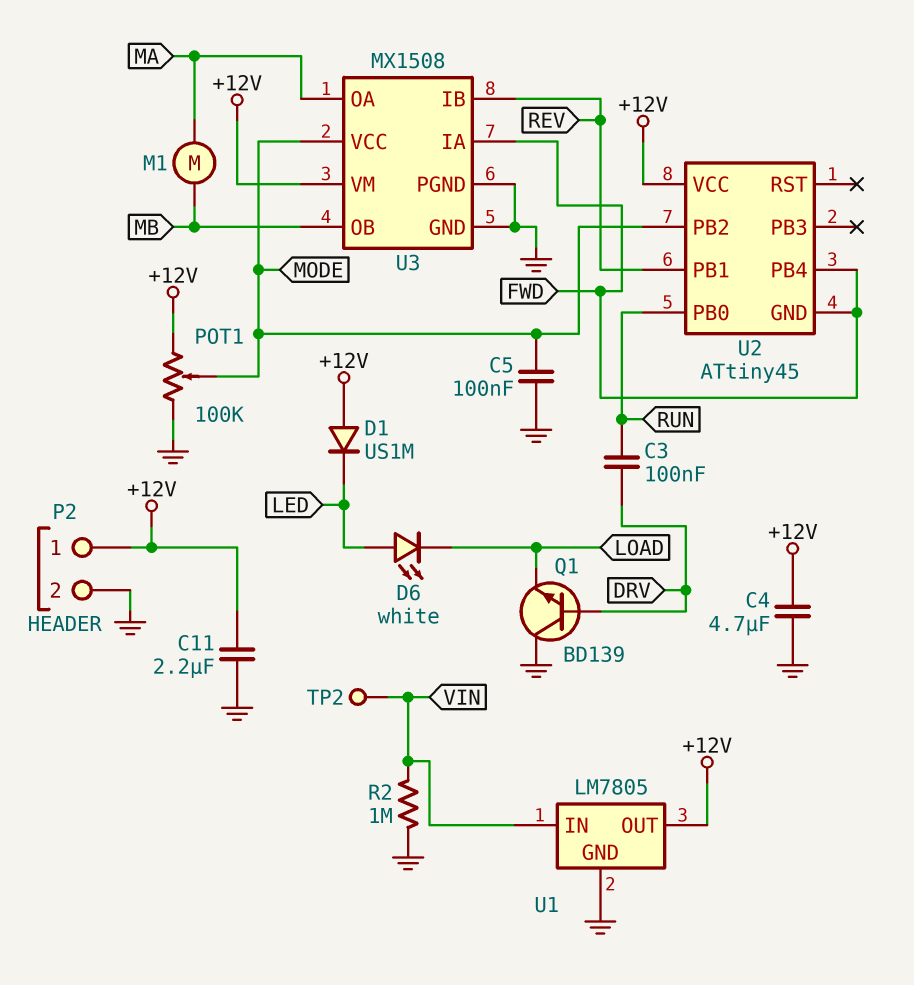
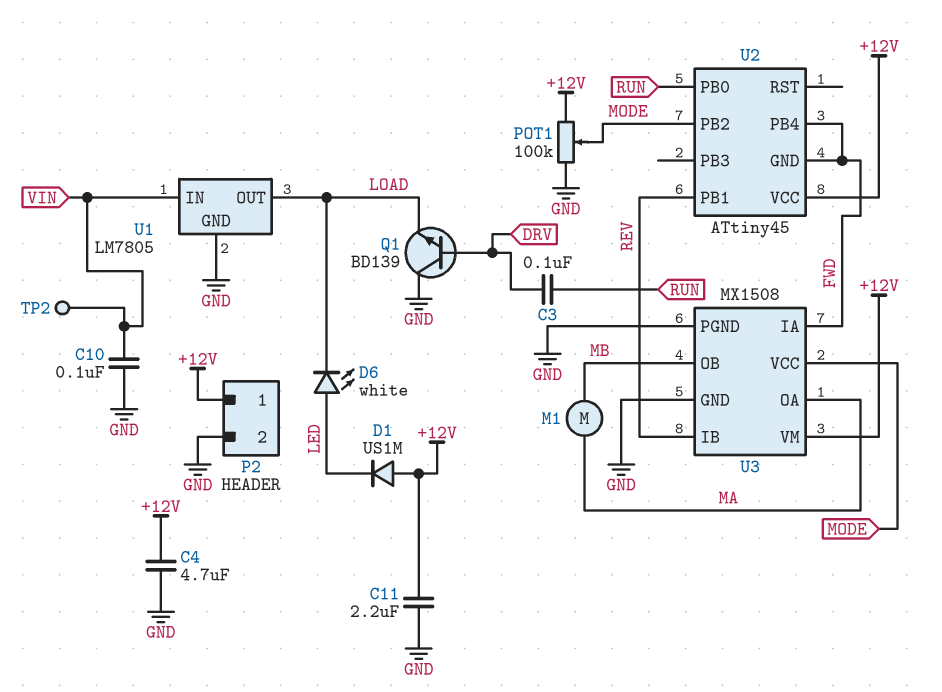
C5: 100nF (GND, MODE) -> none
C10: none -> 100nF (GND, VIN)
R2: 1M (GND, VIN) -> none
U1 pin OUT: +12V -> LOAD

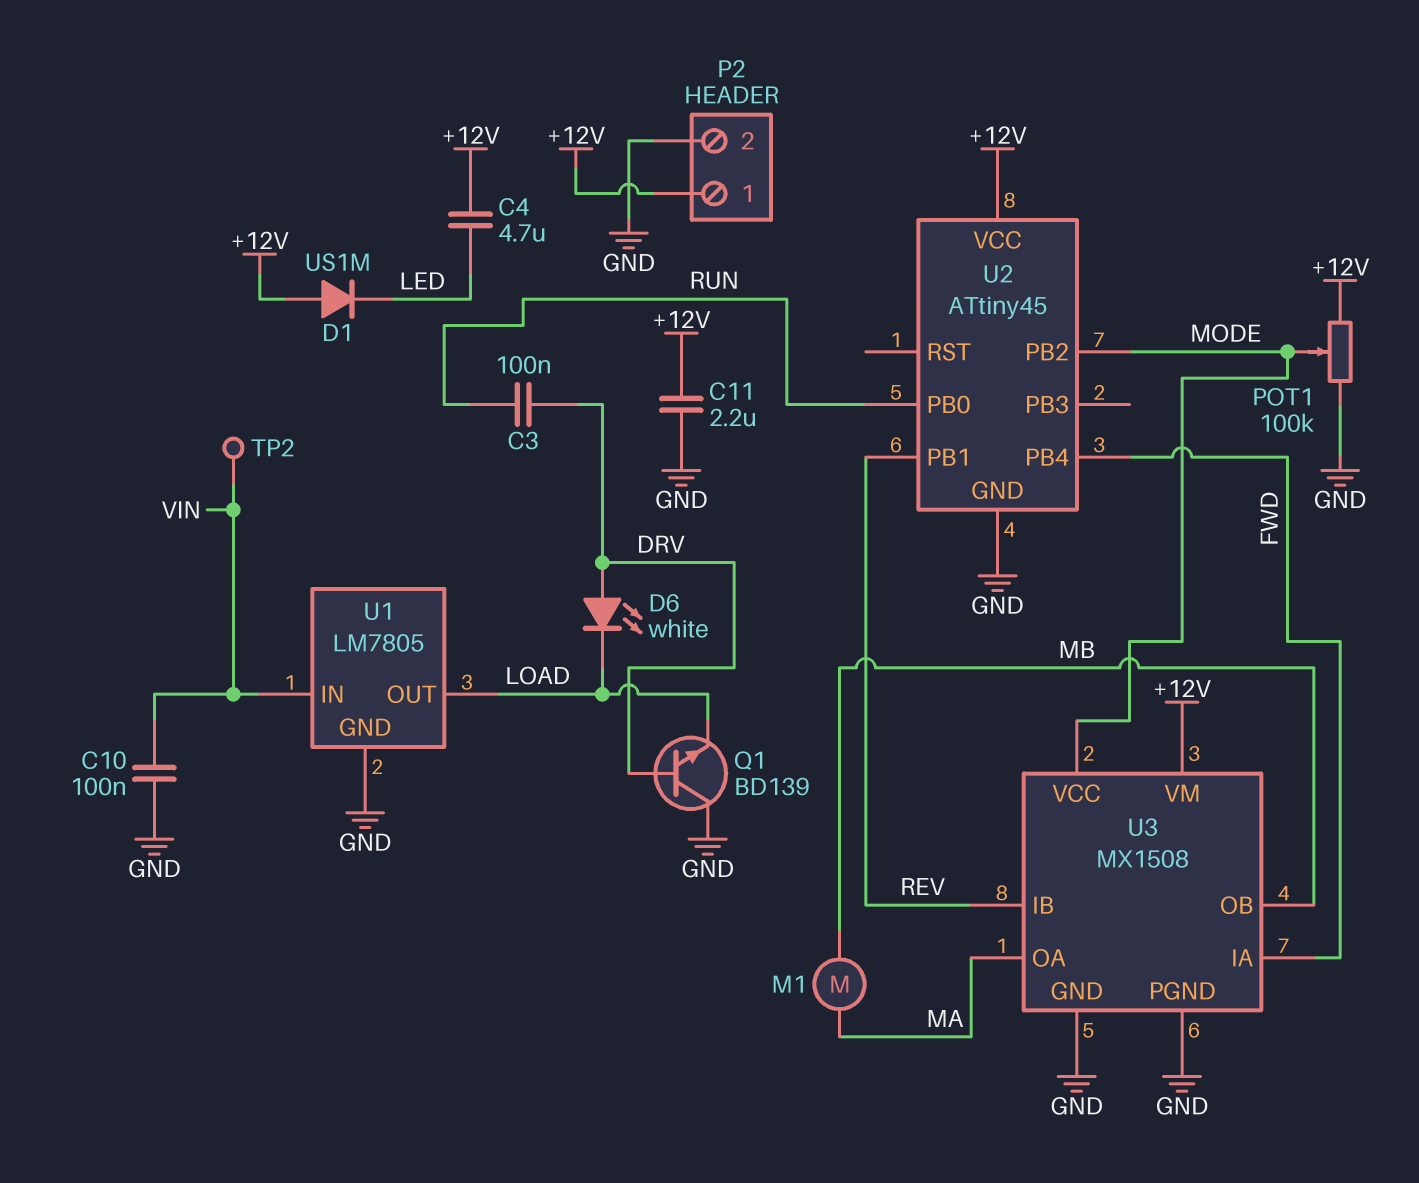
C4: 4.7uF (+12V, GND) -> 4.7uF (+12V, LED)
D6: LED white (A LED, K LOAD) -> LED white (A DRV, K LOAD)
U2 pin GND: FWD -> GND

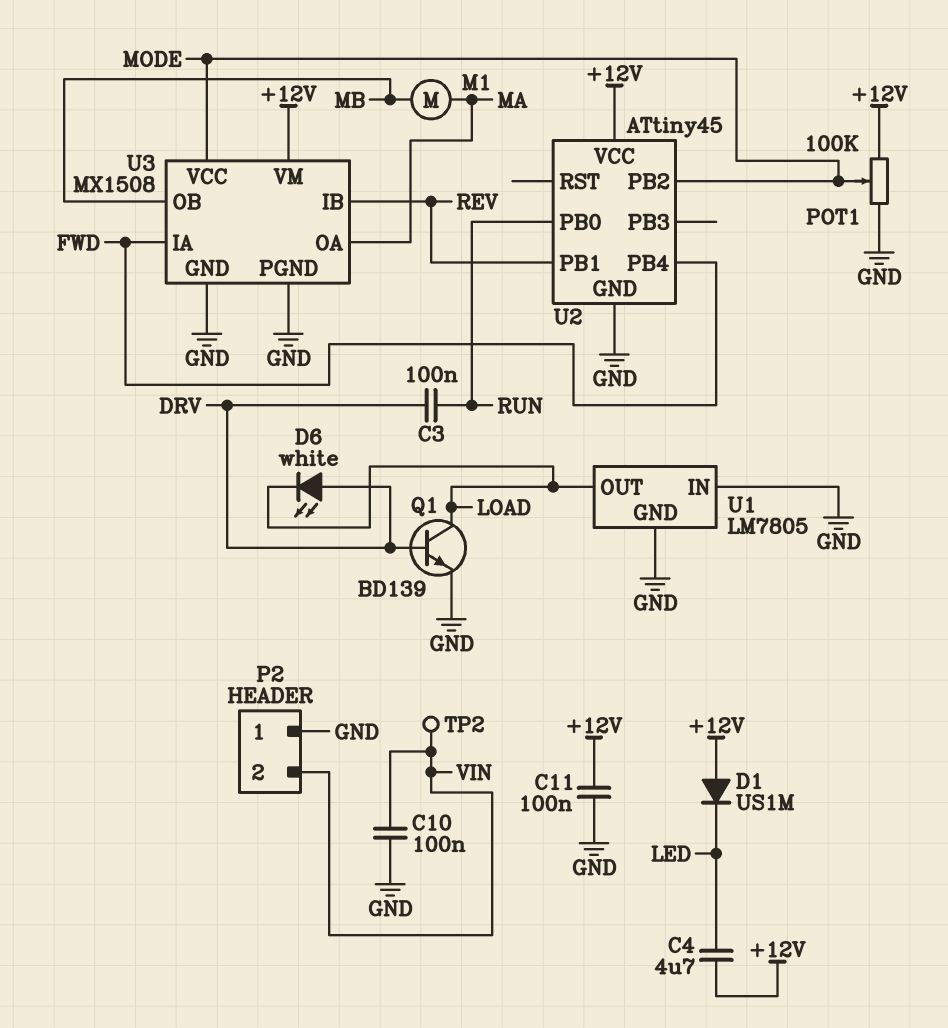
C11: 2.2uF (+12V, GND) -> 100nF (+12V, GND)
P2 pin 1: +12V -> GND
P2 pin 2: GND -> VIN
Q1: NPN BD139 (B DRV, C GND, E LOAD) -> NPN BD139 (B DRV, C LOAD, E GND)
U1 pin IN: VIN -> GND

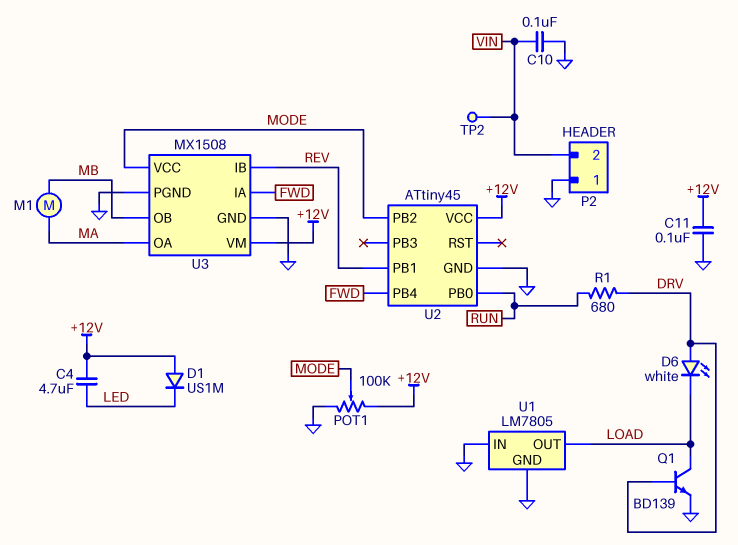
C3: 100nF (DRV, RUN) -> none
R1: none -> 680 (DRV, RUN)

